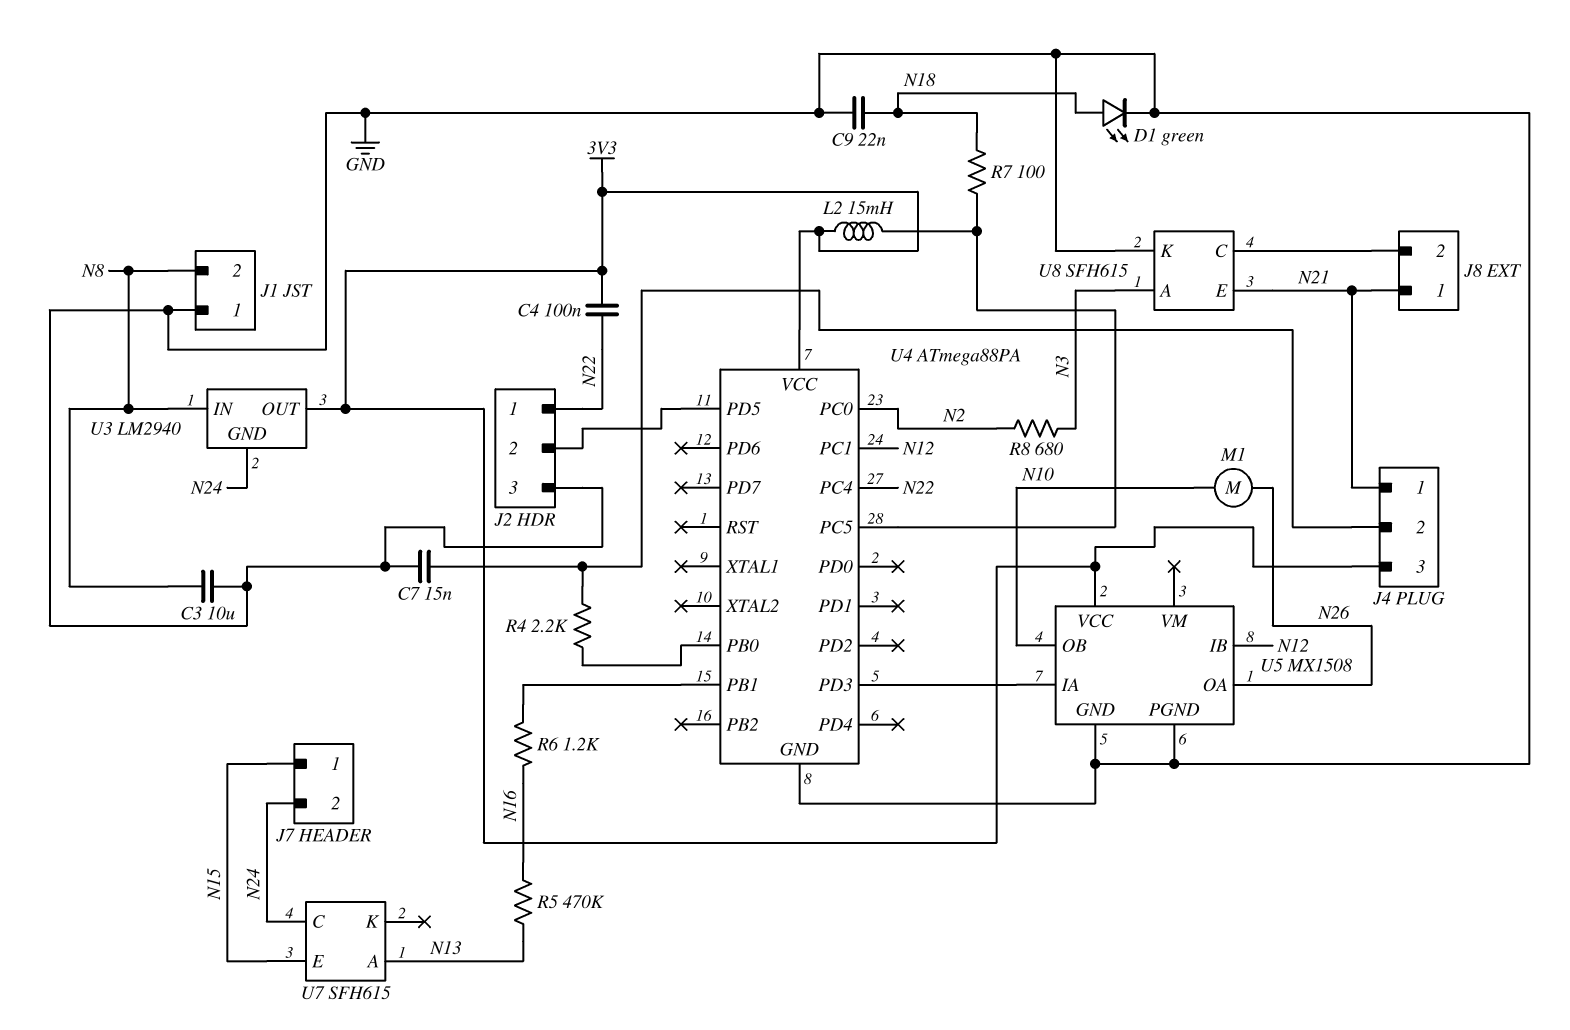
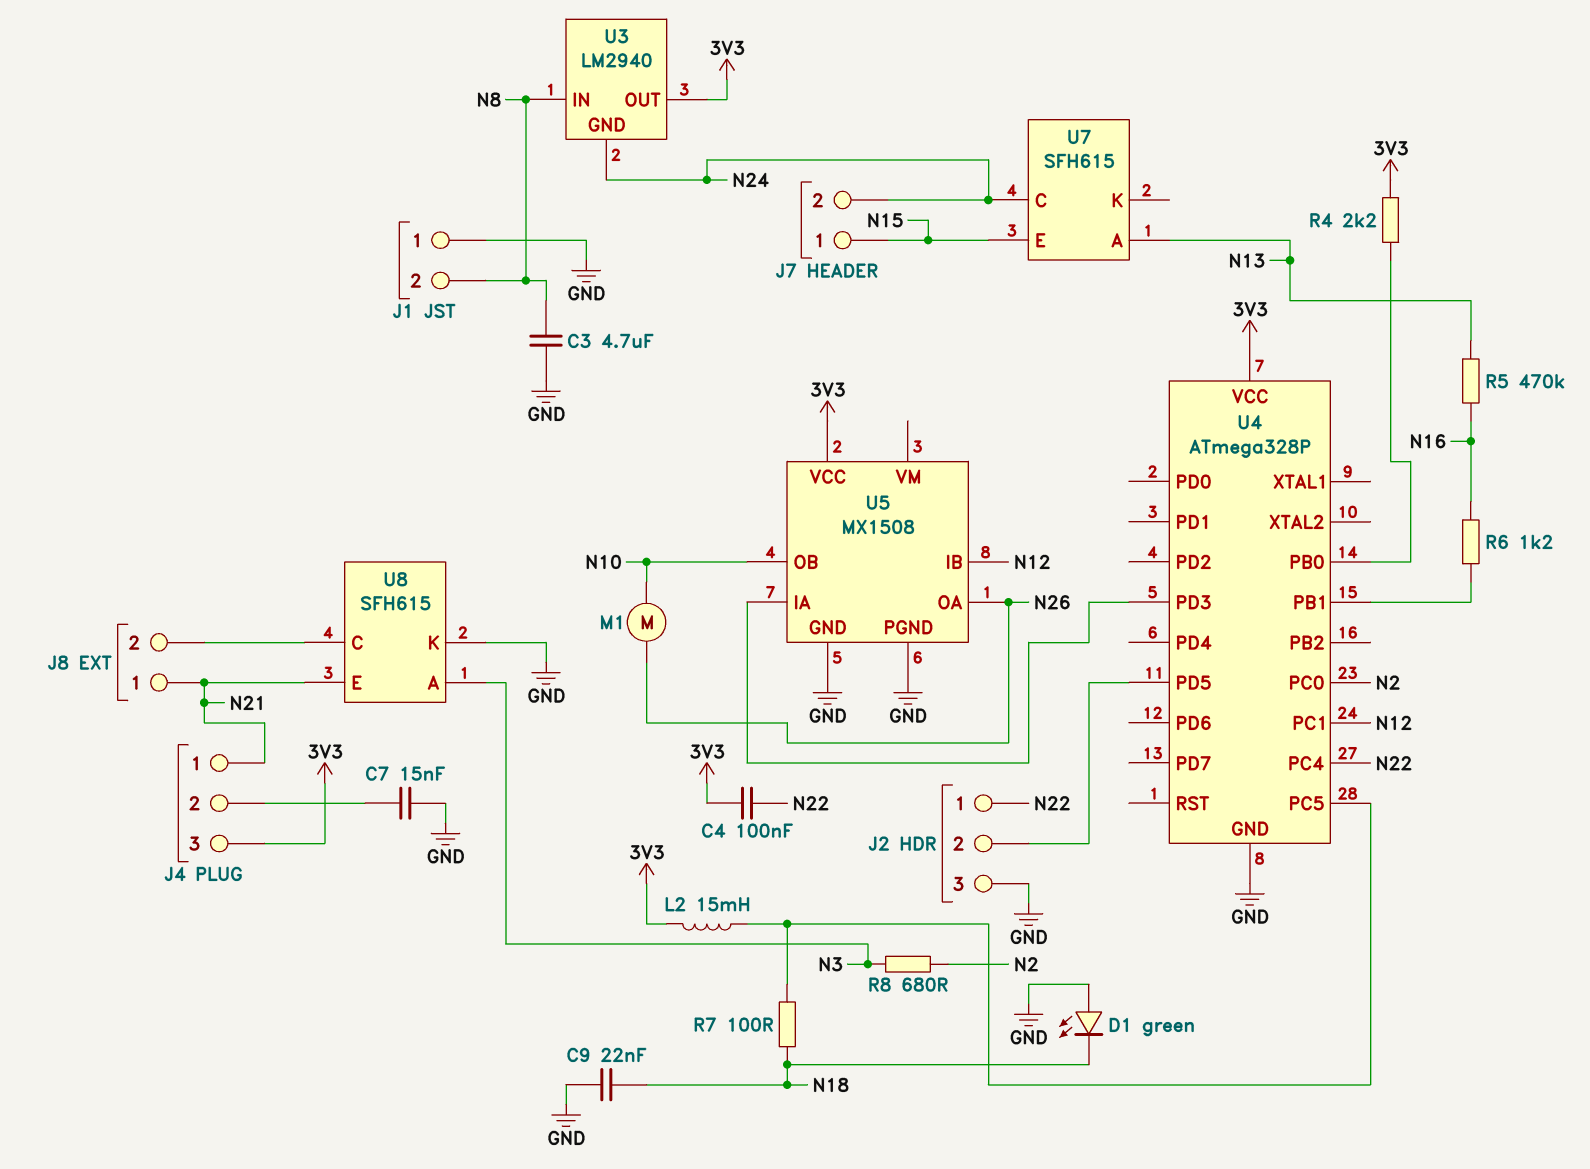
C3: 10uF (GND, N8) -> 4.7uF (GND, N8)
D1: LED green (A N18, K GND) -> LED green (A GND, K N18)
R4: 2.2k (J4/2, U4/PB0) -> 2.2k (3V3, U4/PB0)
U4: ATmega88PA -> ATmega328P

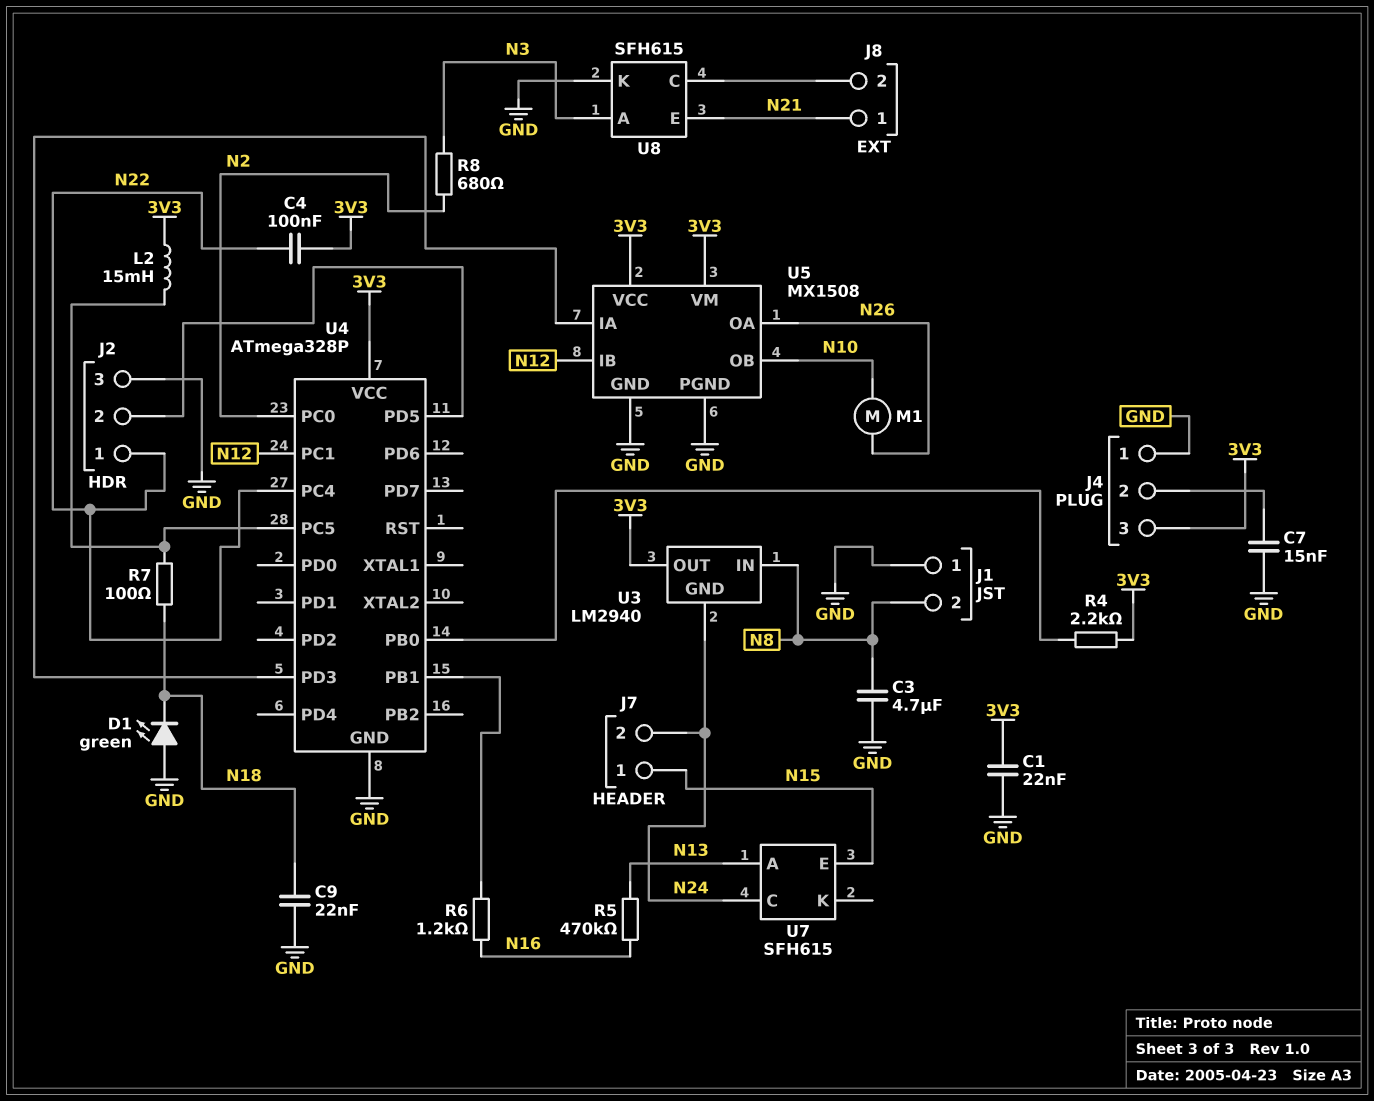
C1: none -> 22nF (3V3, GND)
J4 pin 1: N21 -> GND
U5 pin VM: none -> 3V3

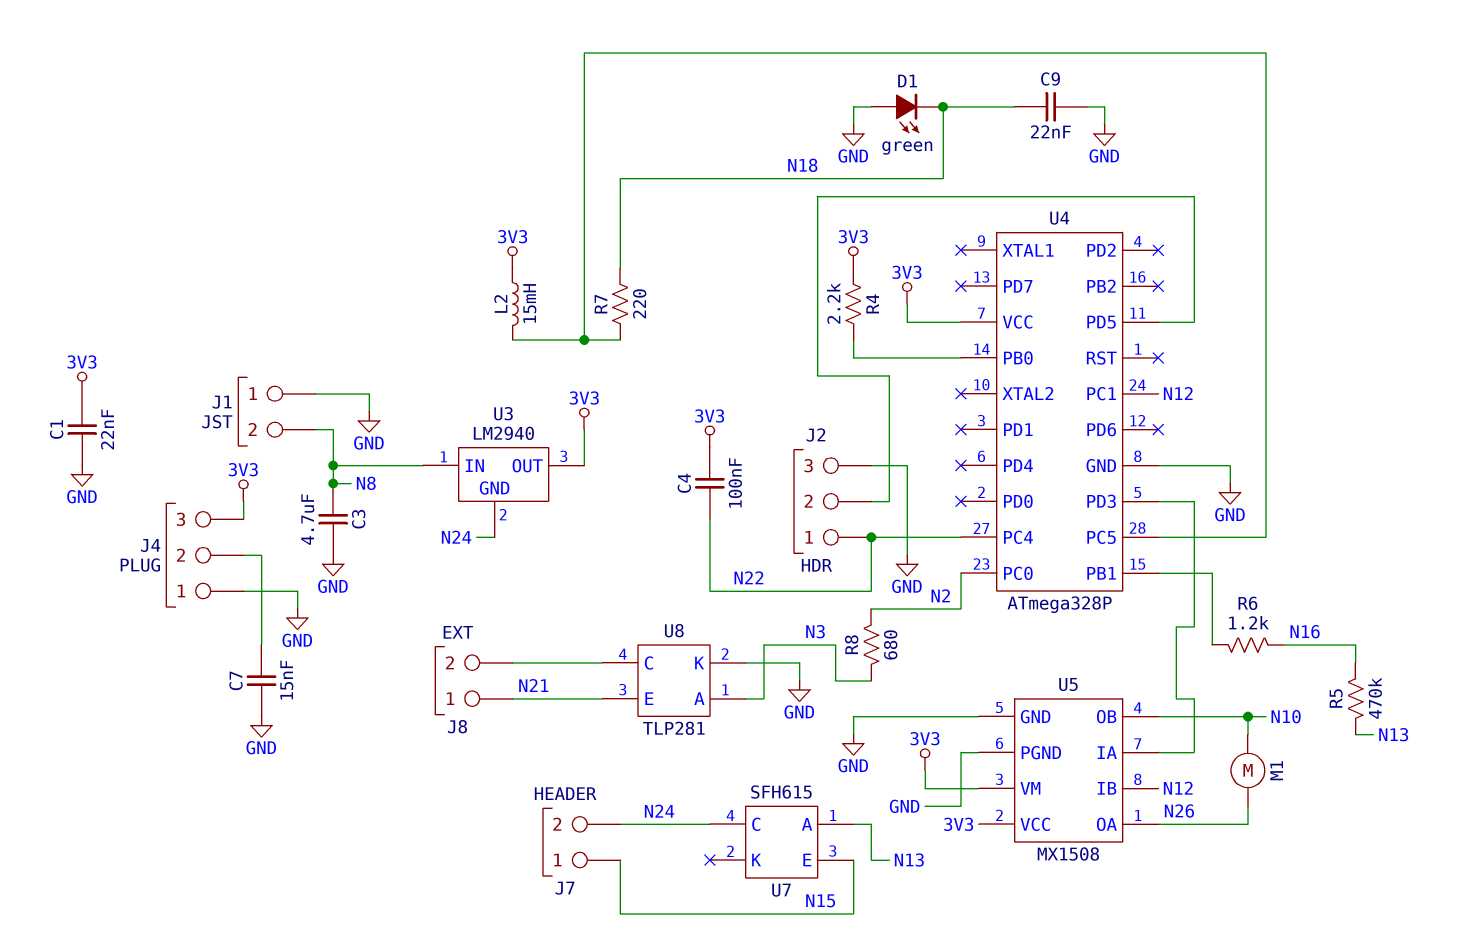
R7: 100 (N18, U4/PC5) -> 220 (N18, U4/PC5)
U8: SFH615 -> TLP281

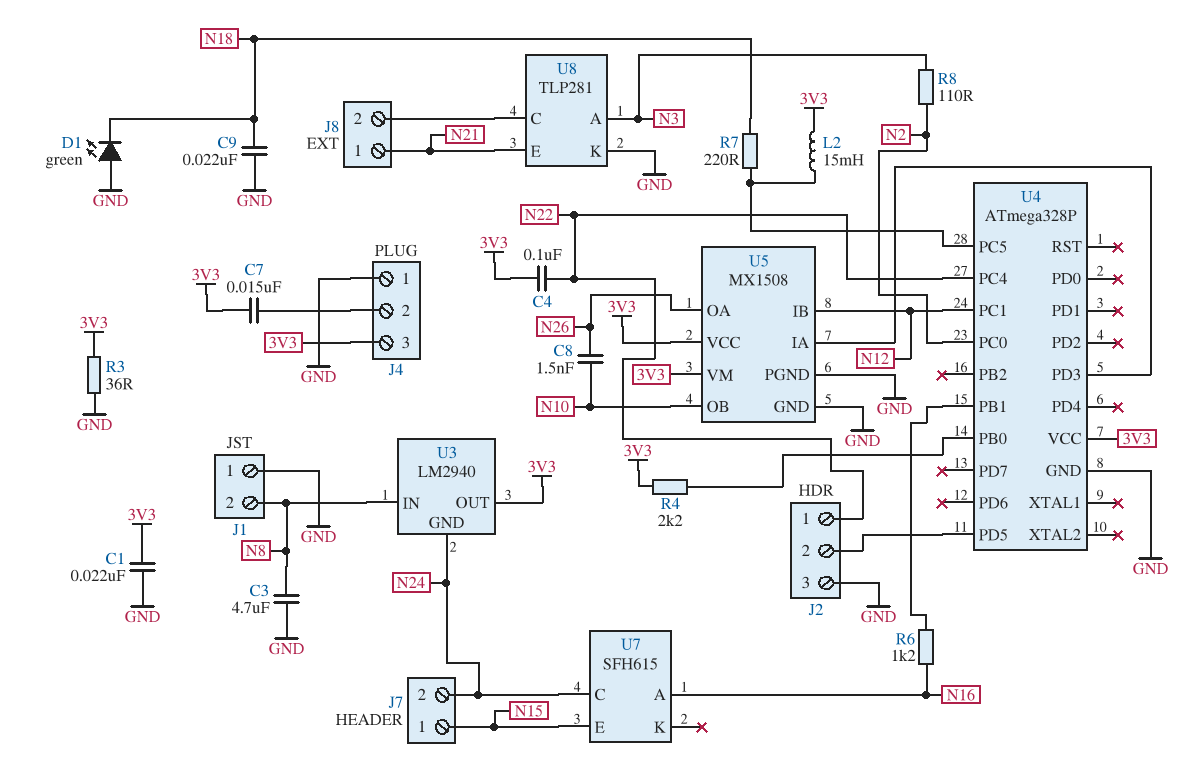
C7: 15nF (GND, J4/2) -> 15nF (3V3, J4/2)
C8: none -> 1.5nF (N10, N26)
M1: motor (N10, N26) -> none
R3: none -> 36 (3V3, GND)
R5: 470k (N13, N16) -> none
R8: 680 (N2, N3) -> 110 (N2, N3)
U7 pin A: N13 -> N16

